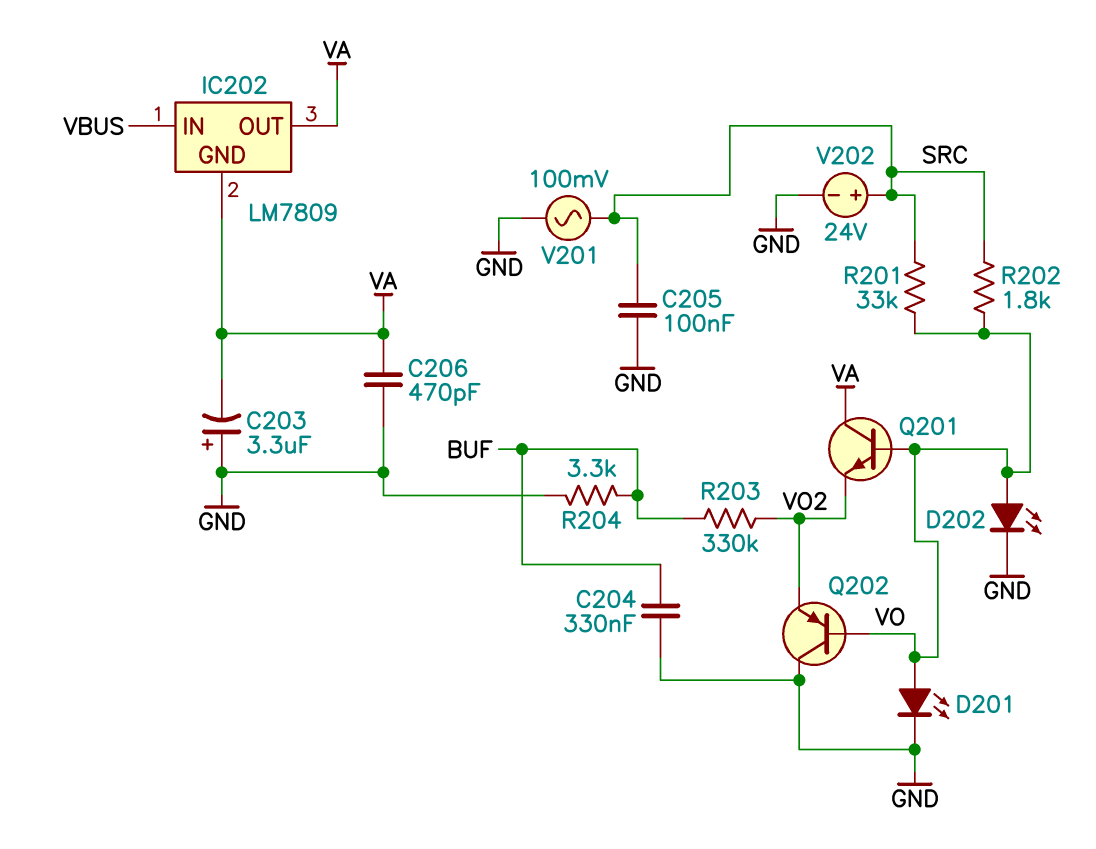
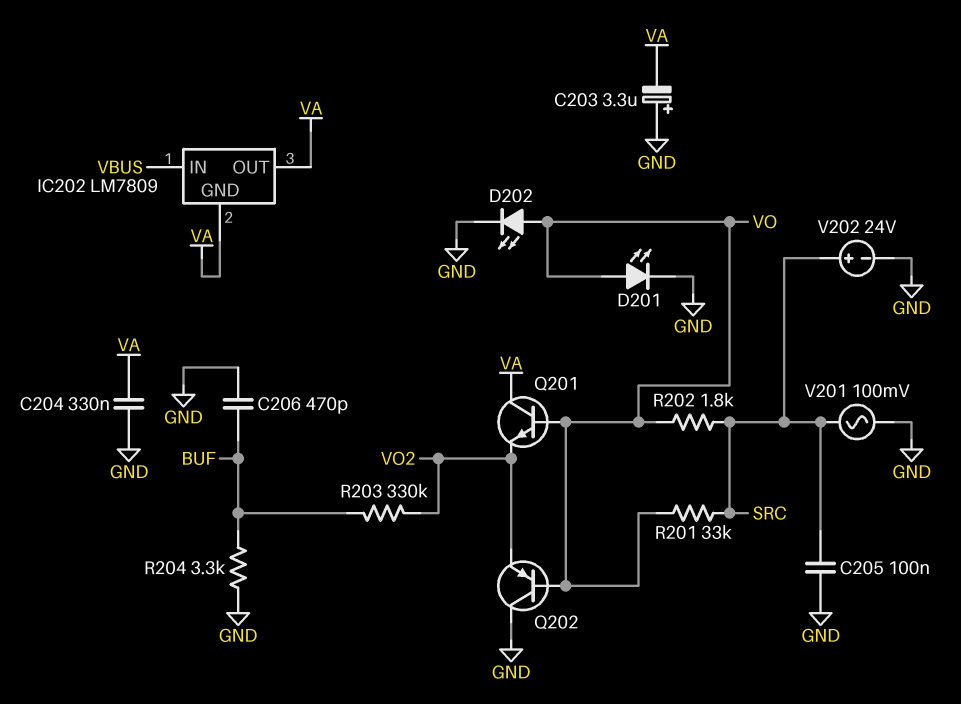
C204: 330nF (BUF, GND) -> 330nF (GND, VA)
C206: 470pF (GND, VA) -> 470pF (BUF, GND)

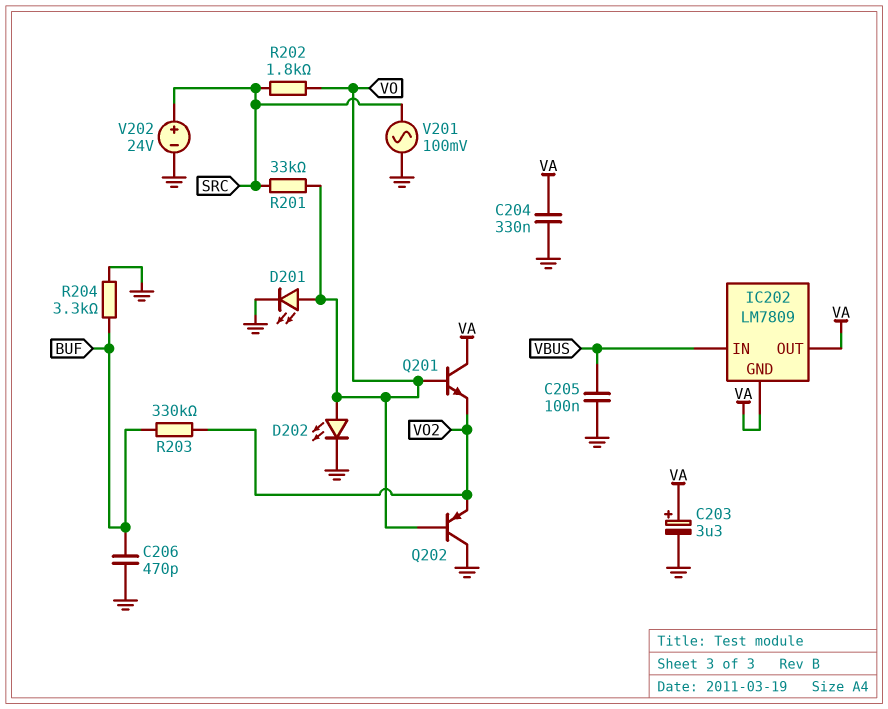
C203: 3.3uF (plus GND, minus VA) -> 3.3uF (plus VA, minus GND)
C205: 100nF (GND, SRC) -> 100nF (GND, VBUS)

